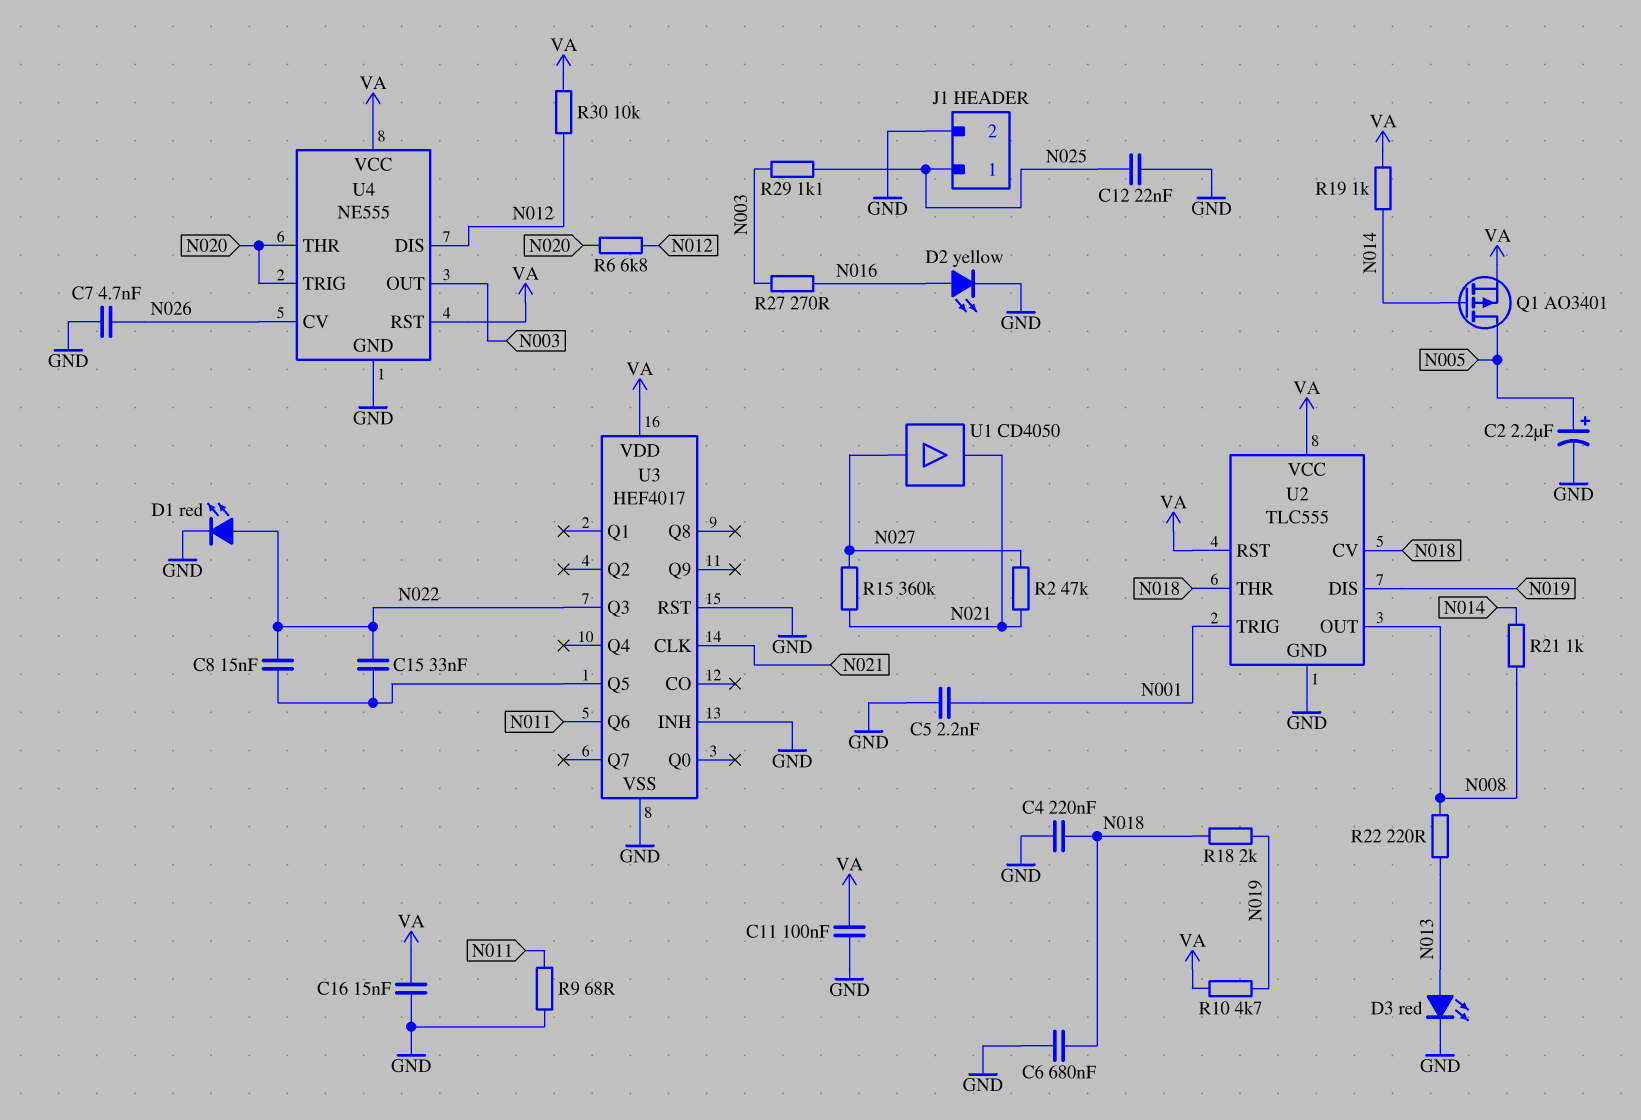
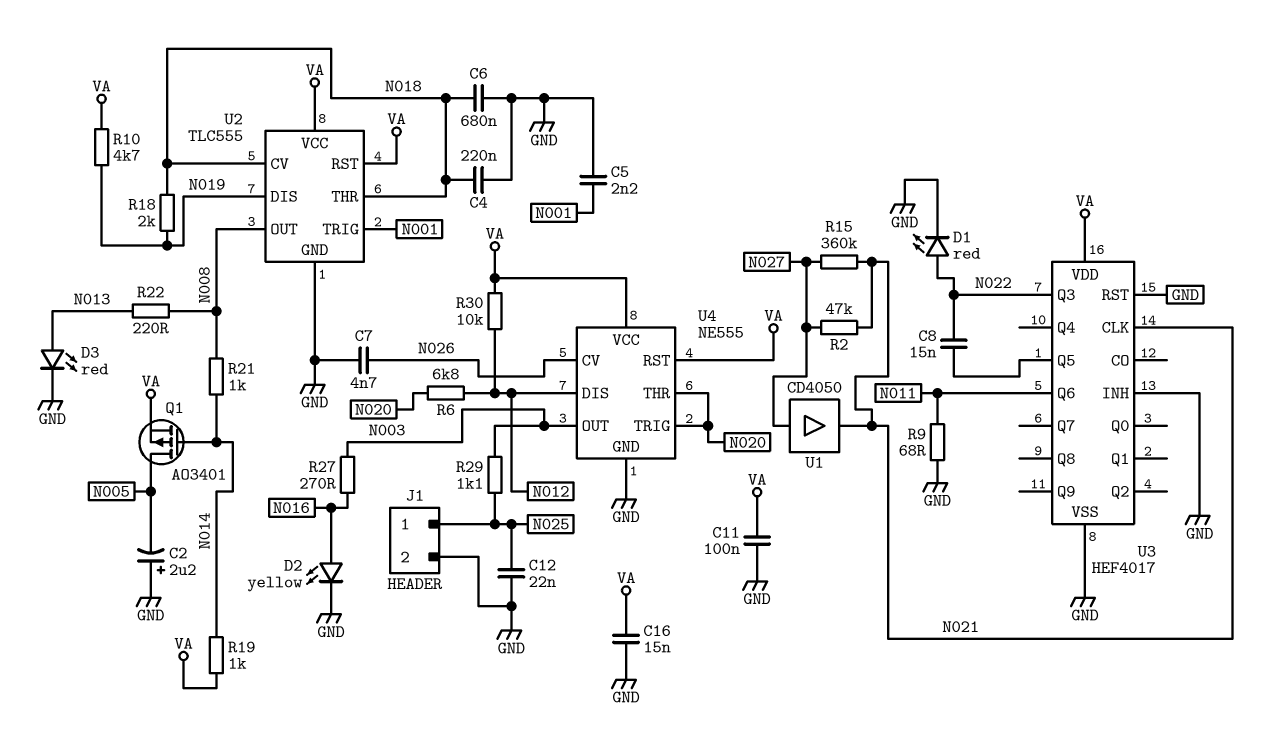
C2: 2.2uF (plus N005, minus GND) -> 2.2uF (plus GND, minus N005)
C15: 33nF (N022, U3/Q5) -> none

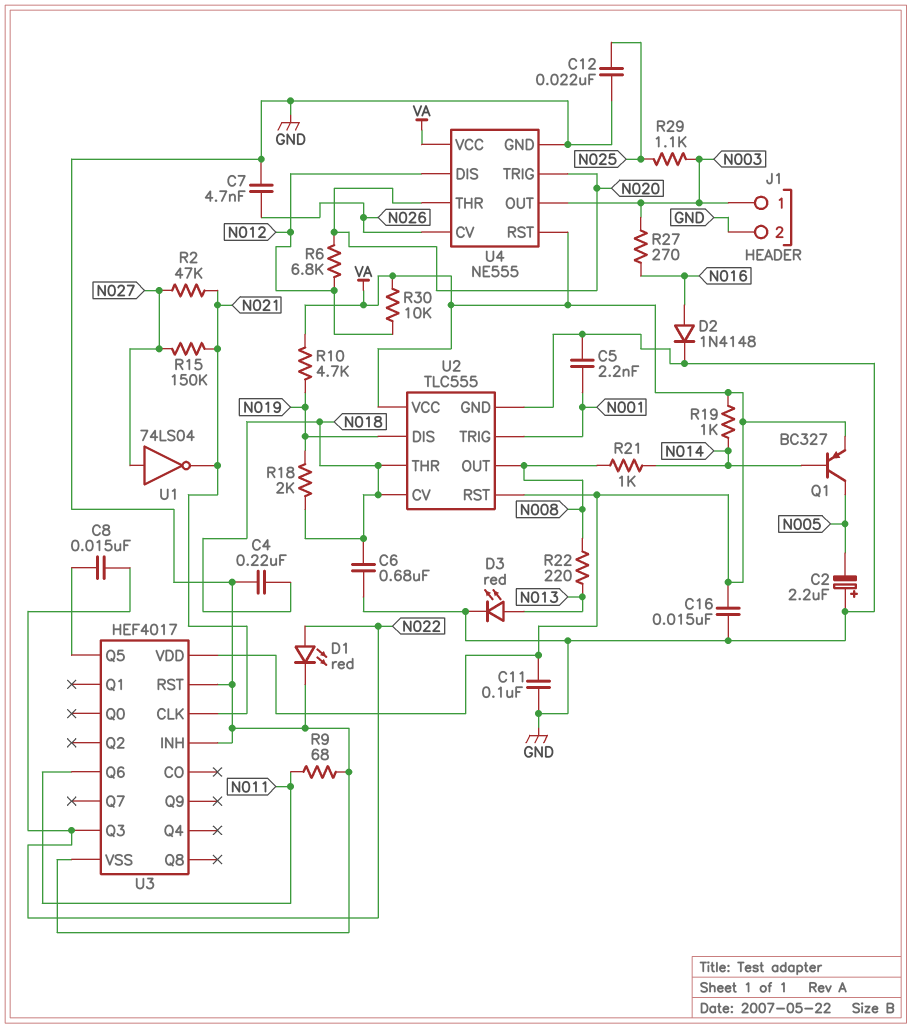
D2: LED yellow (A N016, K GND) -> diode 1N4148 (A N016, K GND)
J1 pin 1: N025 -> N003
Q1: PMOS AO3401 (G N014, D N005, S VA) -> PNP BC327 (B N014, C N005, E VA)
R15: 360k (N021, N027) -> 150k (N021, N027)
U1: buffer CD4050 (in N027, out N021) -> NOT 74LS04 (in N027, out N021)

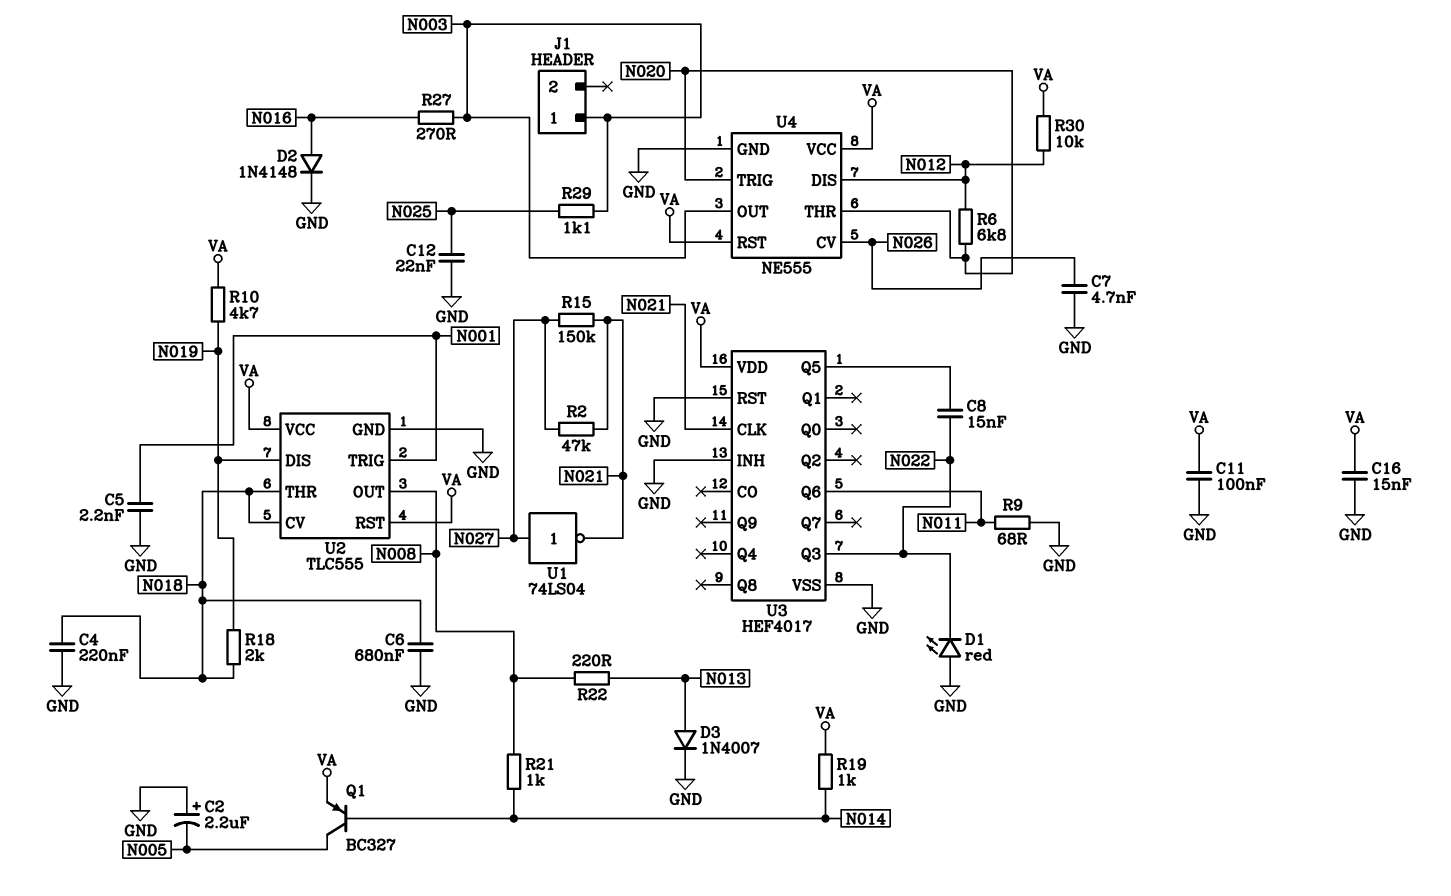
D1: LED red (A N022, K GND) -> LED red (A GND, K N022)
D3: LED red (A N013, K GND) -> diode 1N4007 (A N013, K GND)
J1 pin 2: GND -> none

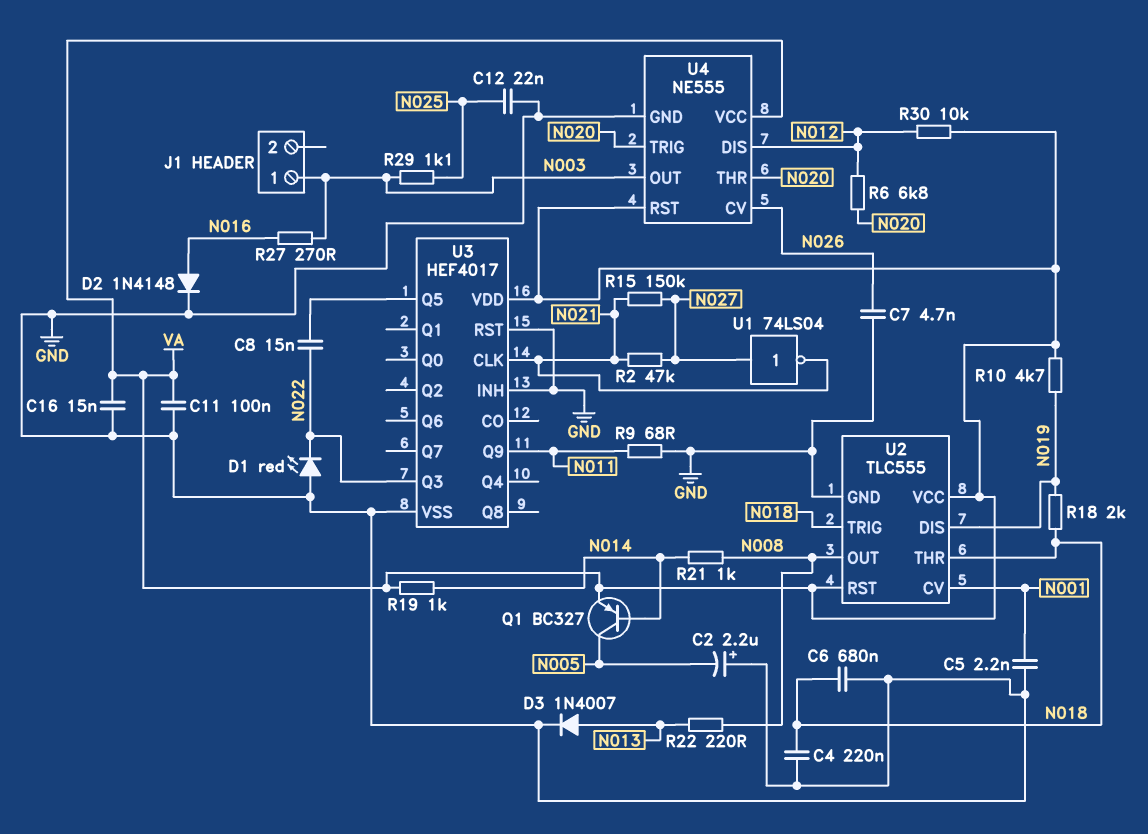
U2 pin CV: N018 -> N001
U2 pin TRIG: N001 -> N018
U3 pin Q6: N011 -> none
U3 pin Q9: none -> N011

